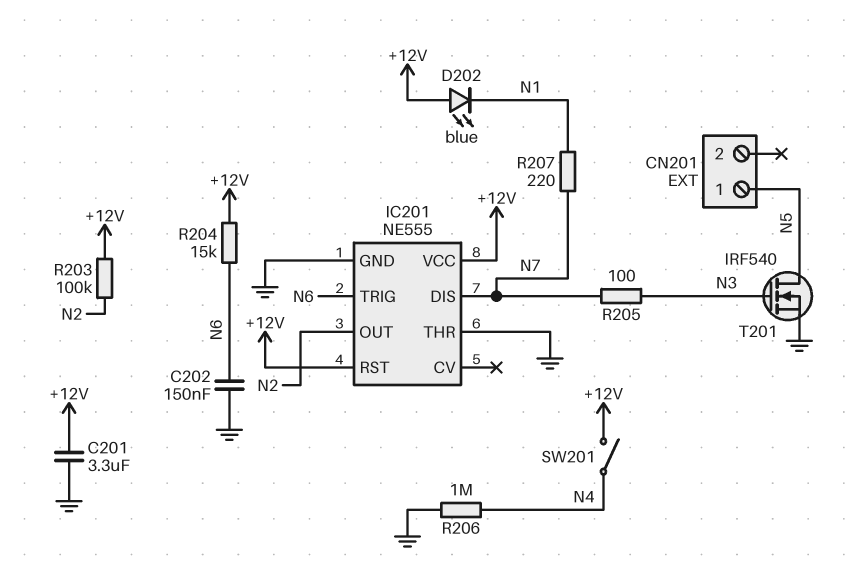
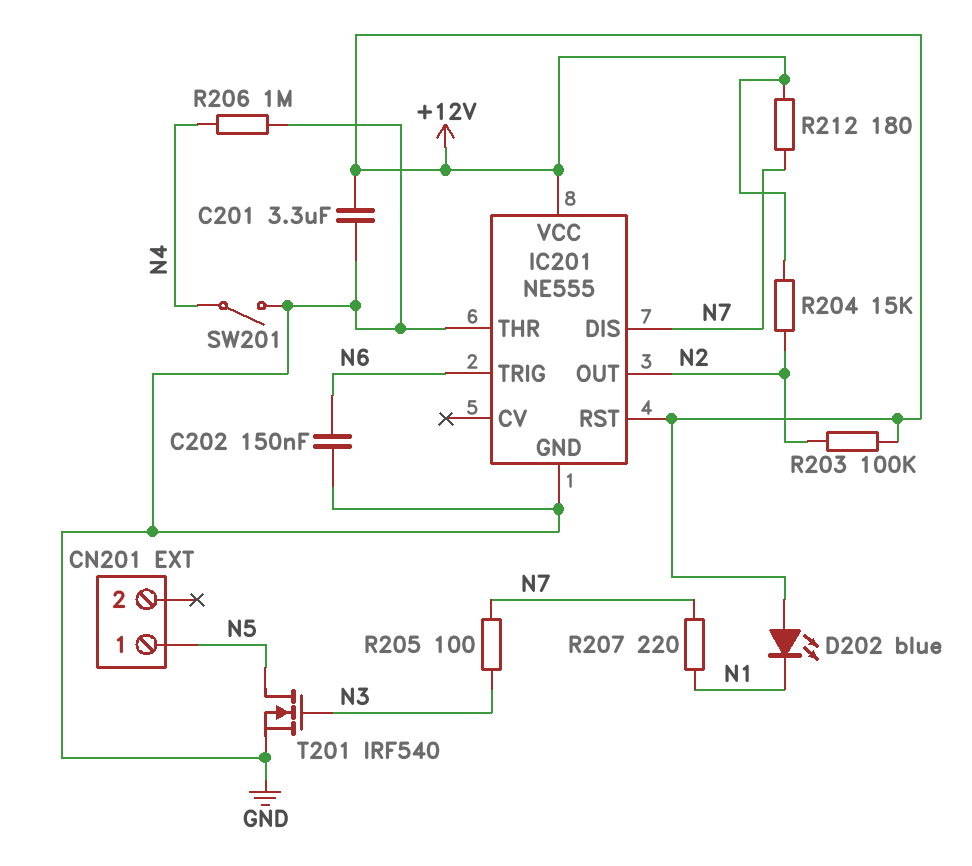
R204: 15k (+12V, N6) -> 15k (+12V, N2)
R212: none -> 180 (+12V, N7)
SW201: switch (+12V, N4) -> switch (GND, N4)

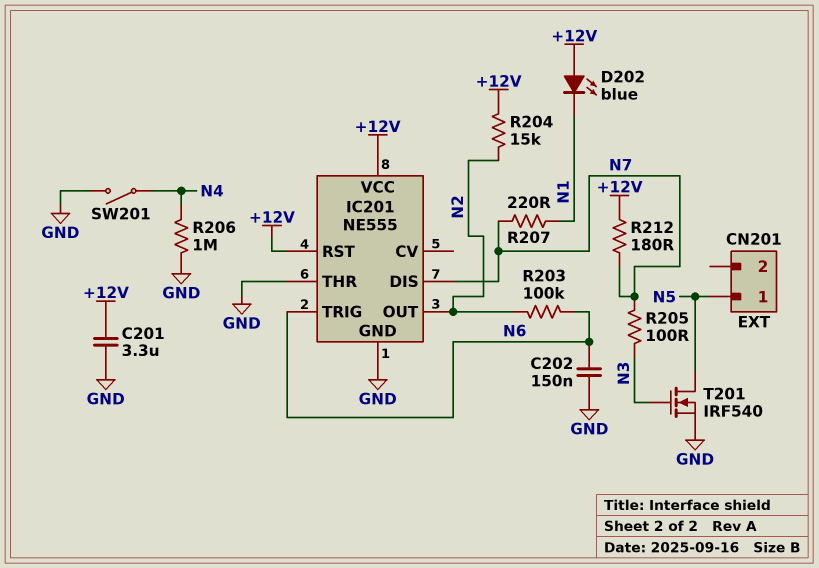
R203: 100k (+12V, N2) -> 100k (N2, N6)

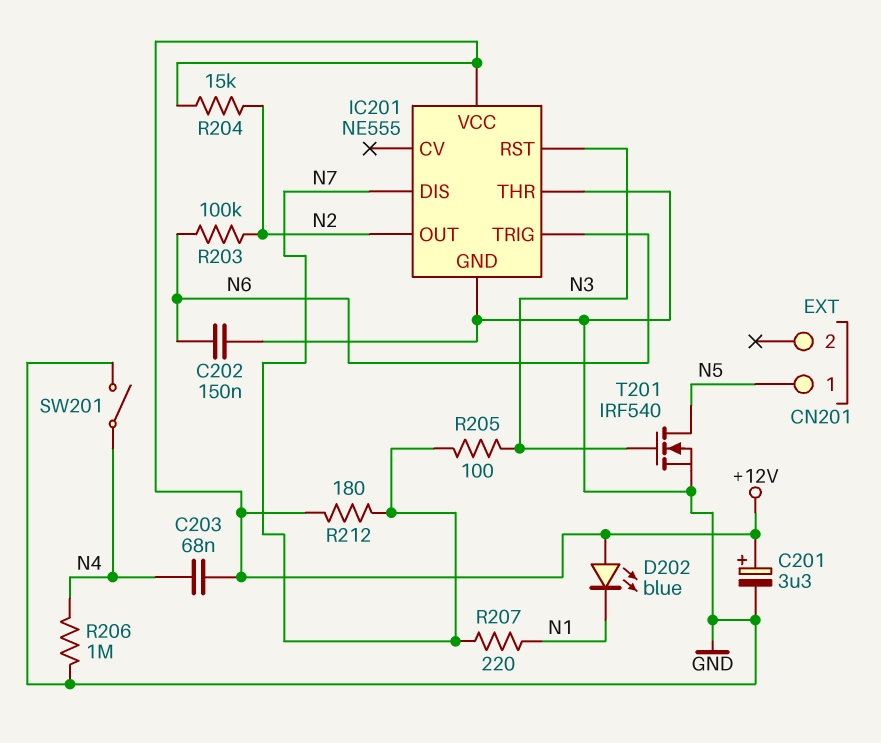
C201: 3.3uF (+12V, GND) -> 3.3uF (plus +12V, minus GND)
C203: none -> 68nF (+12V, N4)
IC201 pin RST: +12V -> N3

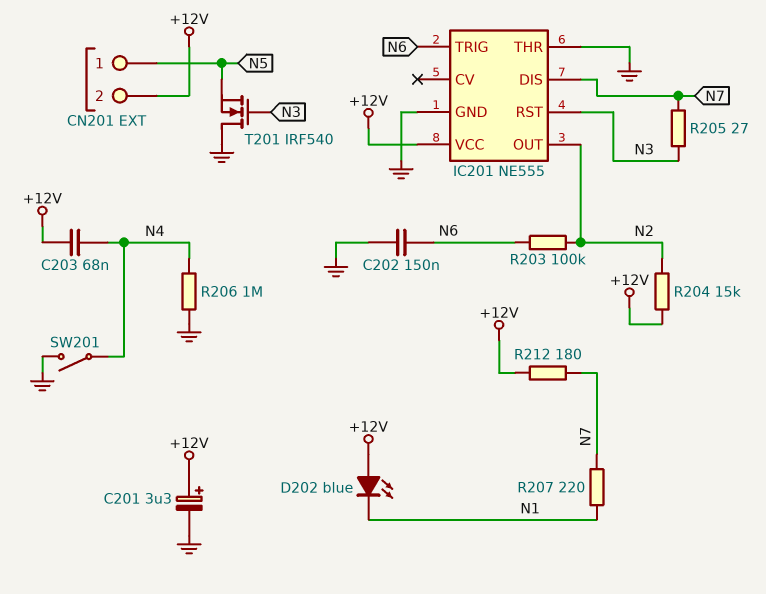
CN201 pin 2: none -> +12V
R205: 100 (N3, N7) -> 27 (N3, N7)
T201: NMOS IRF540 (G N3, D N5, S GND) -> NMOS IRF540 (G N3, D GND, S N5)

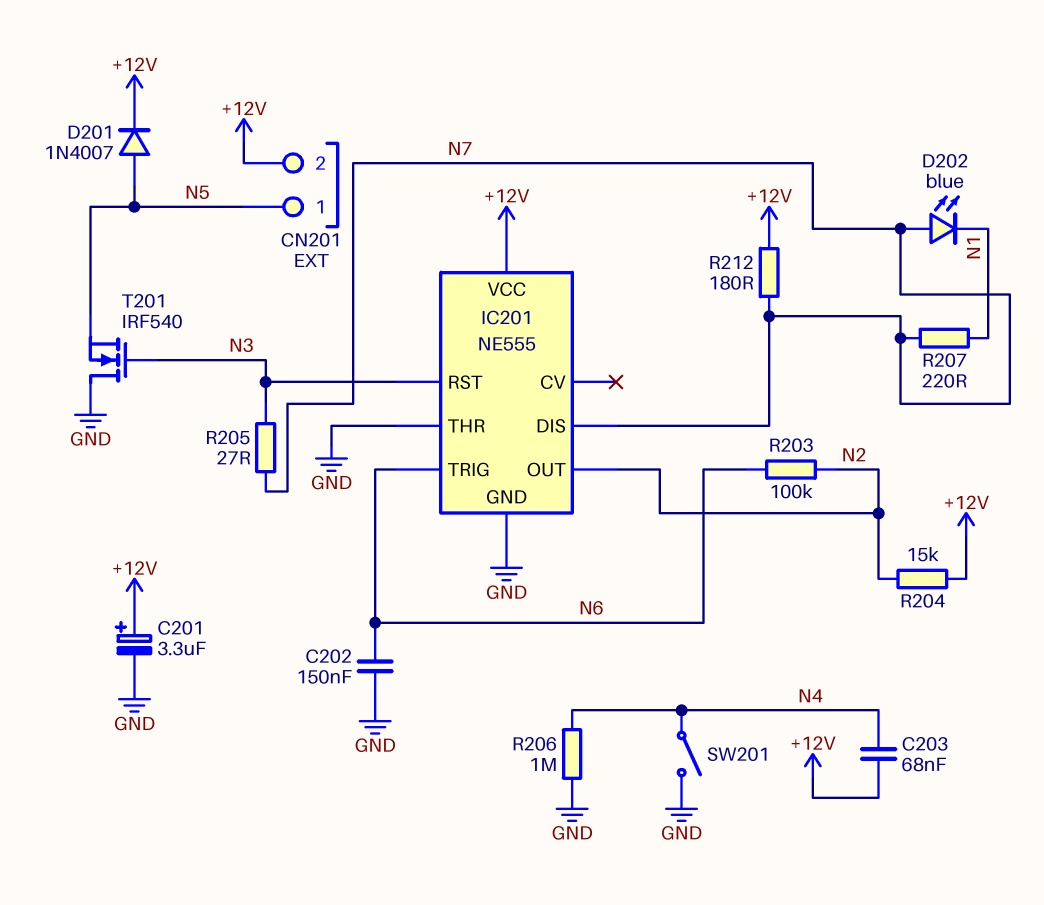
D201: none -> diode 1N4007 (A N5, K +12V)
D202: LED blue (A +12V, K N1) -> LED blue (A N7, K N1)

